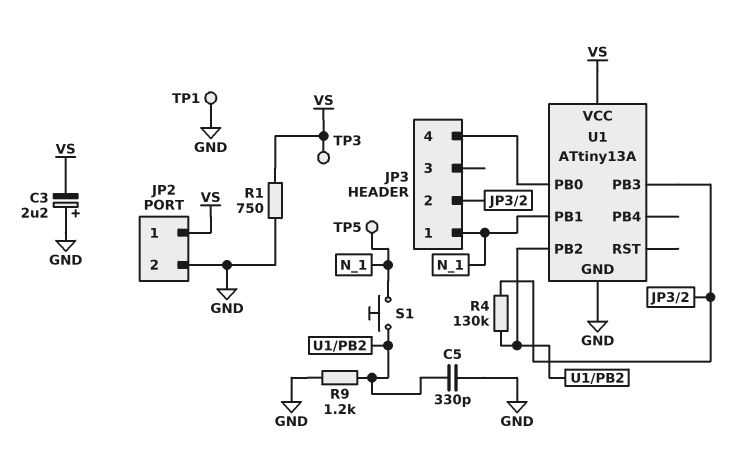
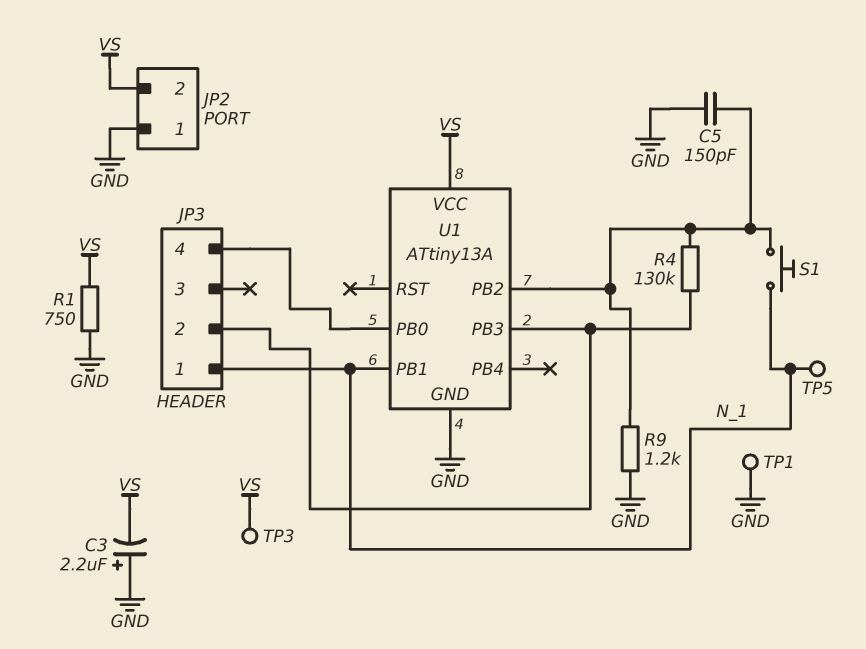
C5: 330pF (GND, U1/PB2) -> 150pF (GND, U1/PB2)
JP2 pin 1: VS -> GND
JP2 pin 2: GND -> VS

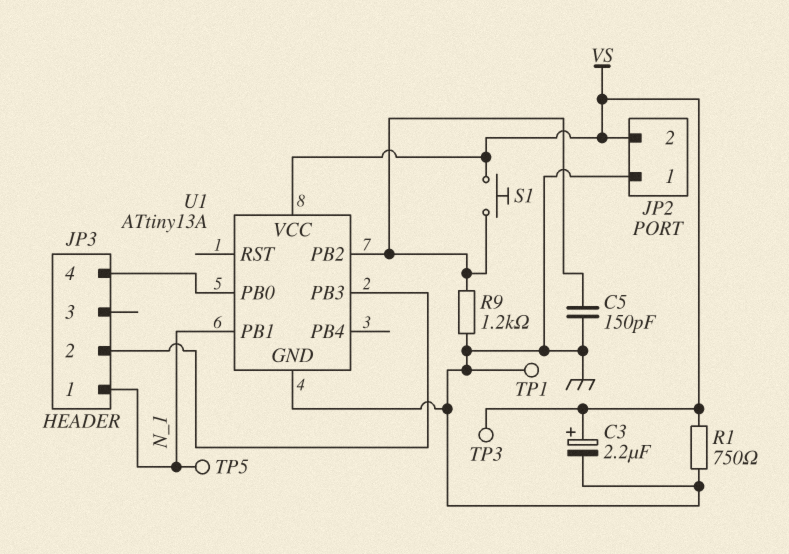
C3: 2.2uF (plus GND, minus VS) -> 2.2uF (plus VS, minus GND)
R4: 130k (JP3/2, U1/PB2) -> none
S1: button (N_1, U1/PB2) -> button (U1/PB2, VS)

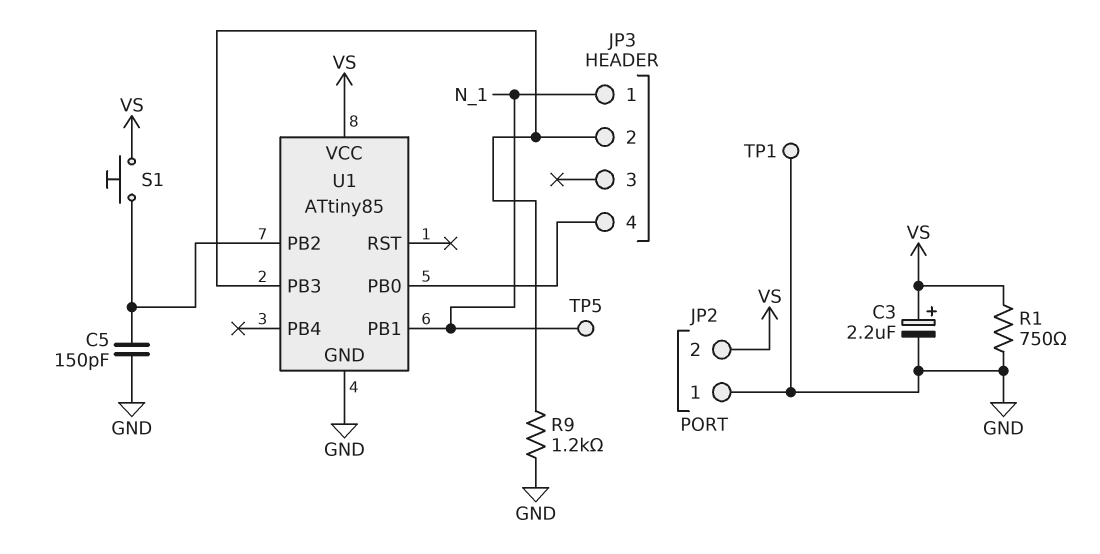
R9: 1.2k (GND, U1/PB2) -> 1.2k (GND, JP3/2)
TP3: test point (VS) -> none
U1: ATtiny13A -> ATtiny85

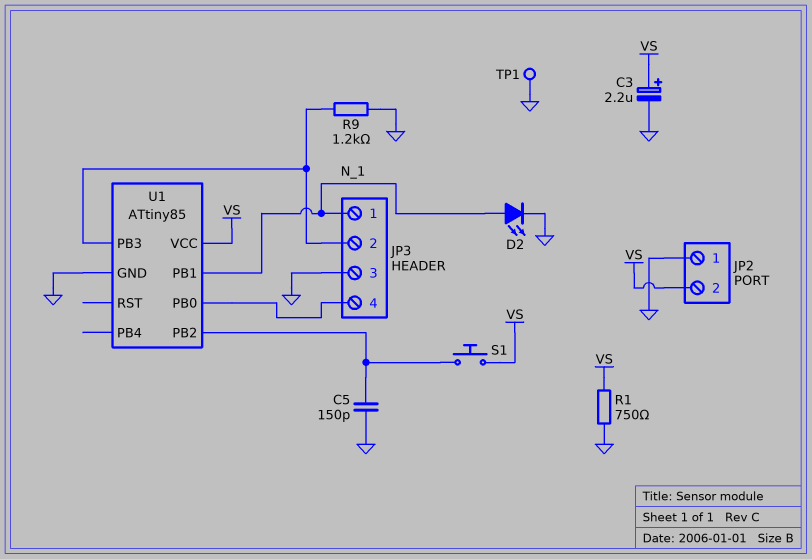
D2: none -> LED (A N_1, K GND)
JP3 pin 3: none -> GND
TP5: test point (N_1) -> none

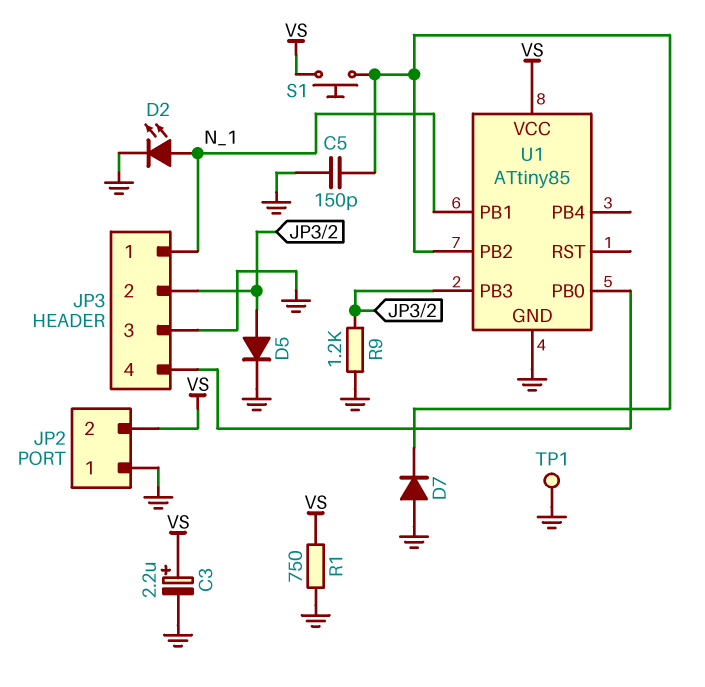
D5: none -> diode (A JP3/2, K GND)
D7: none -> diode (A GND, K U1/PB2)

